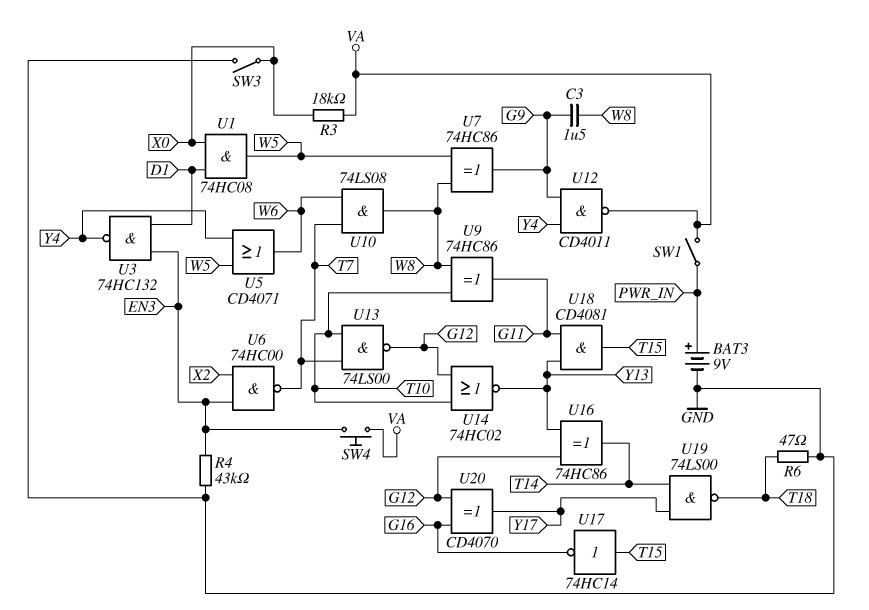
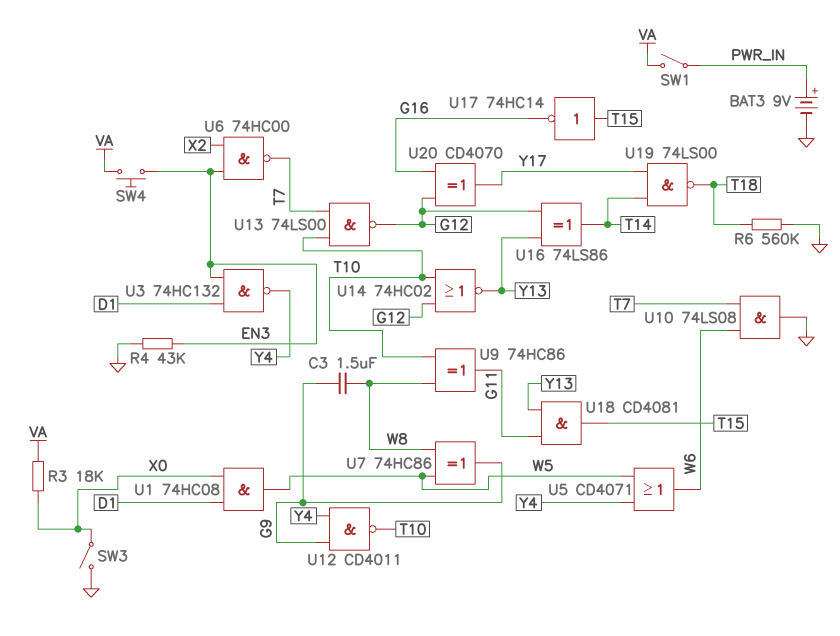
R6: 47 (GND, T18) -> 560k (GND, T18)
U10: AND 74LS08 (in T7, in W6, out W8) -> AND 74LS08 (in T7, in W6, out GND)
U12: NAND CD4011 (in G9, in Y4, out VA) -> NAND CD4011 (in G9, in Y4, out T10)
U16: XOR 74HC86 (in G12, in Y13, out T14) -> XOR 74LS86 (in G12, in Y13, out T14)

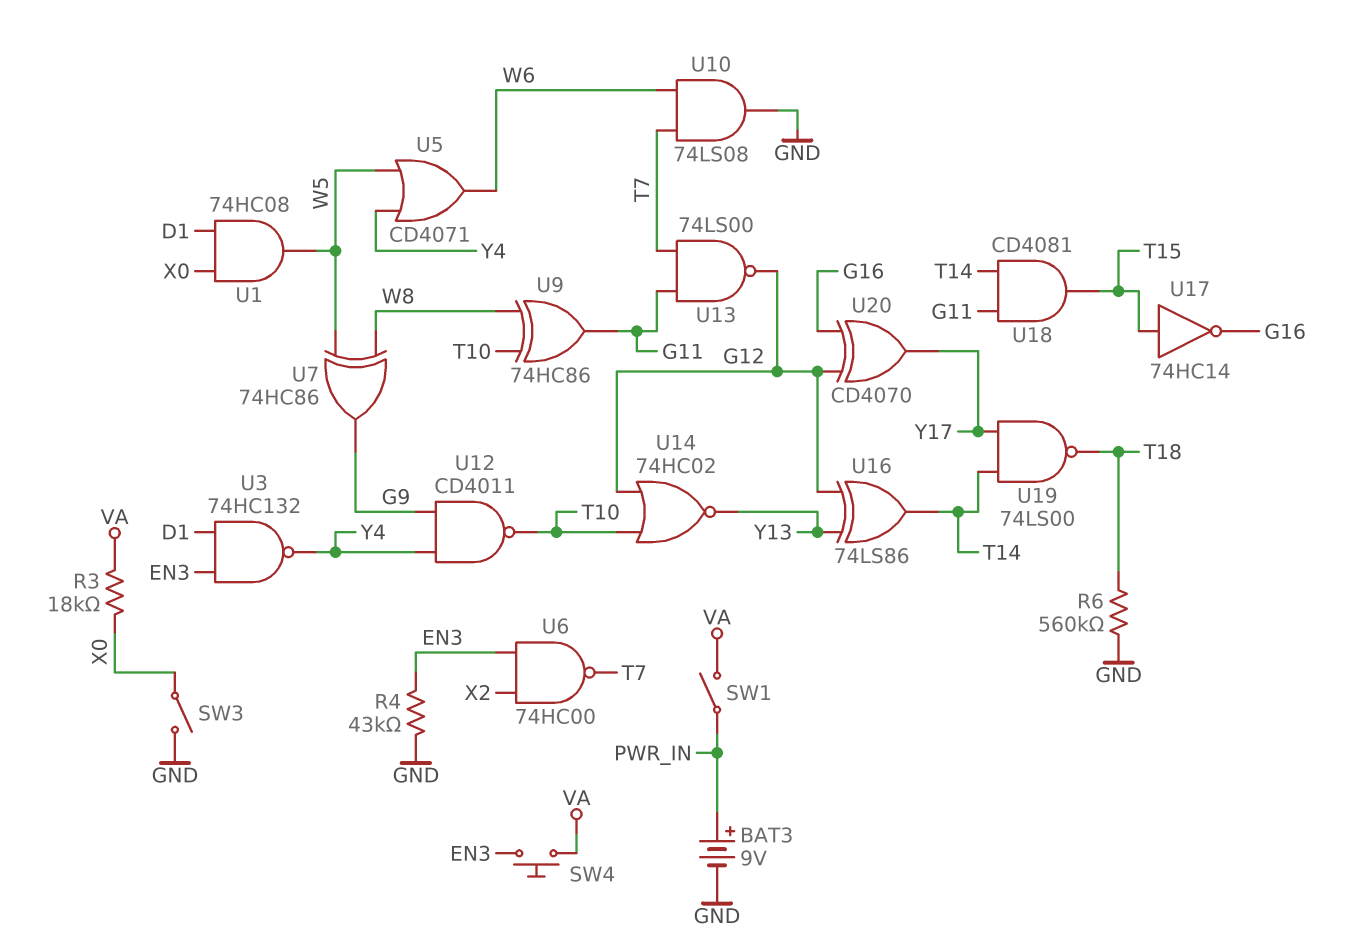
C3: 1.5uF (G9, W8) -> none
U13: NAND 74LS00 (in T7, in T10, out G12) -> NAND 74LS00 (in G11, in T7, out G12)
U18: AND CD4081 (in G11, in Y13, out T15) -> AND CD4081 (in G11, in T14, out T15)

